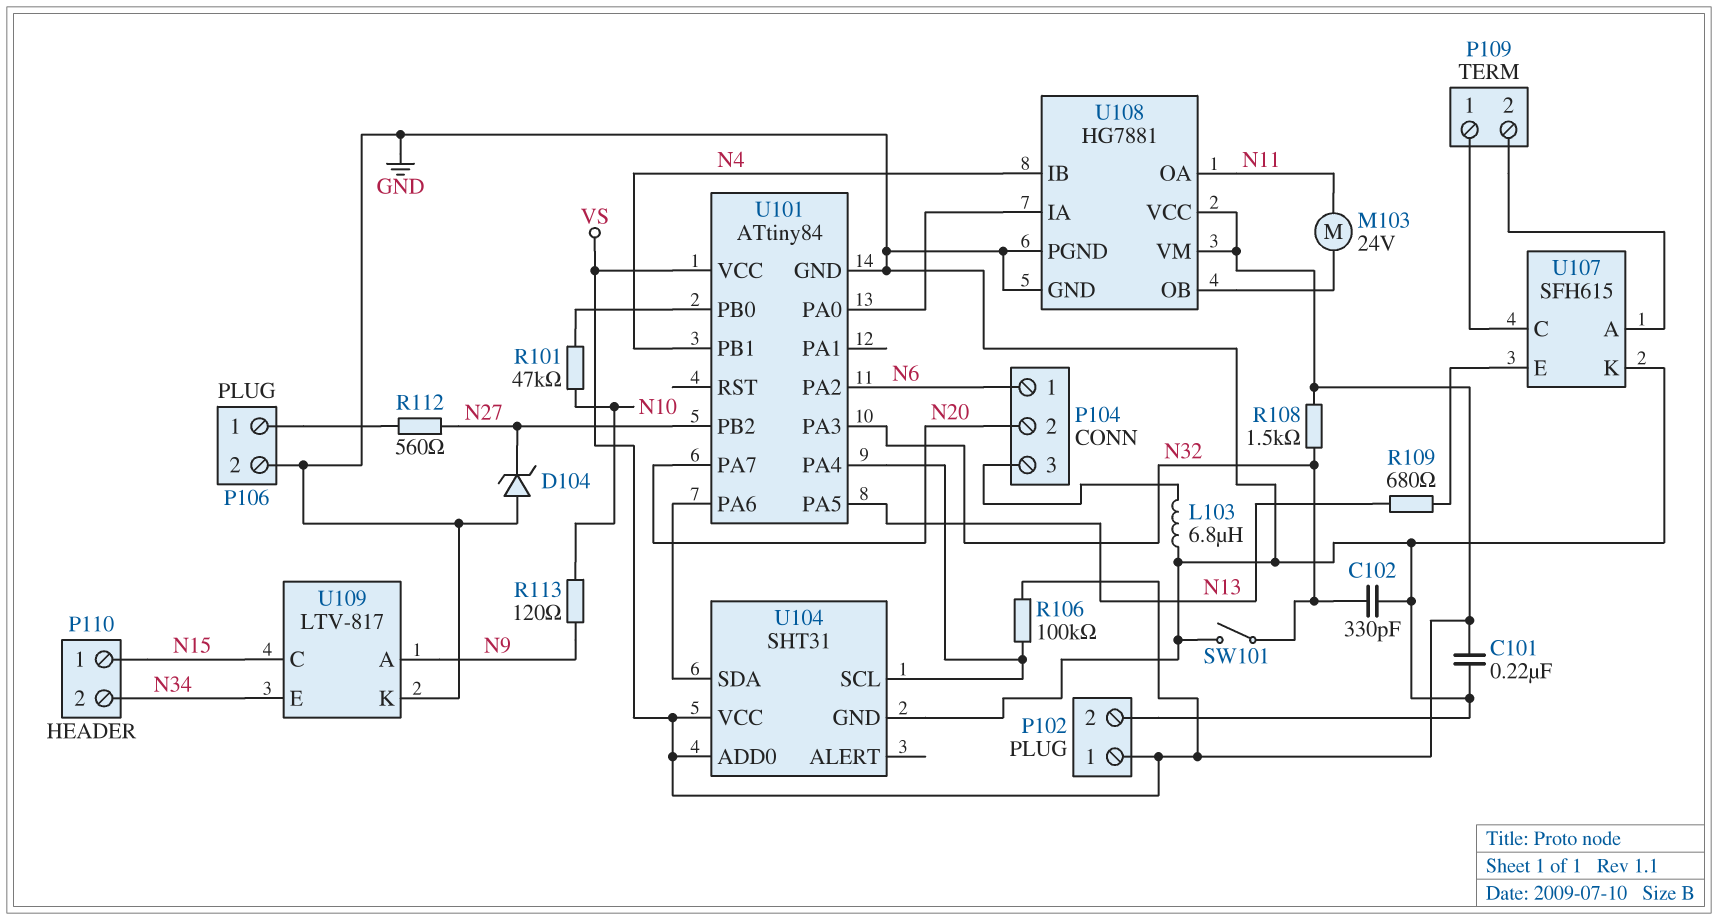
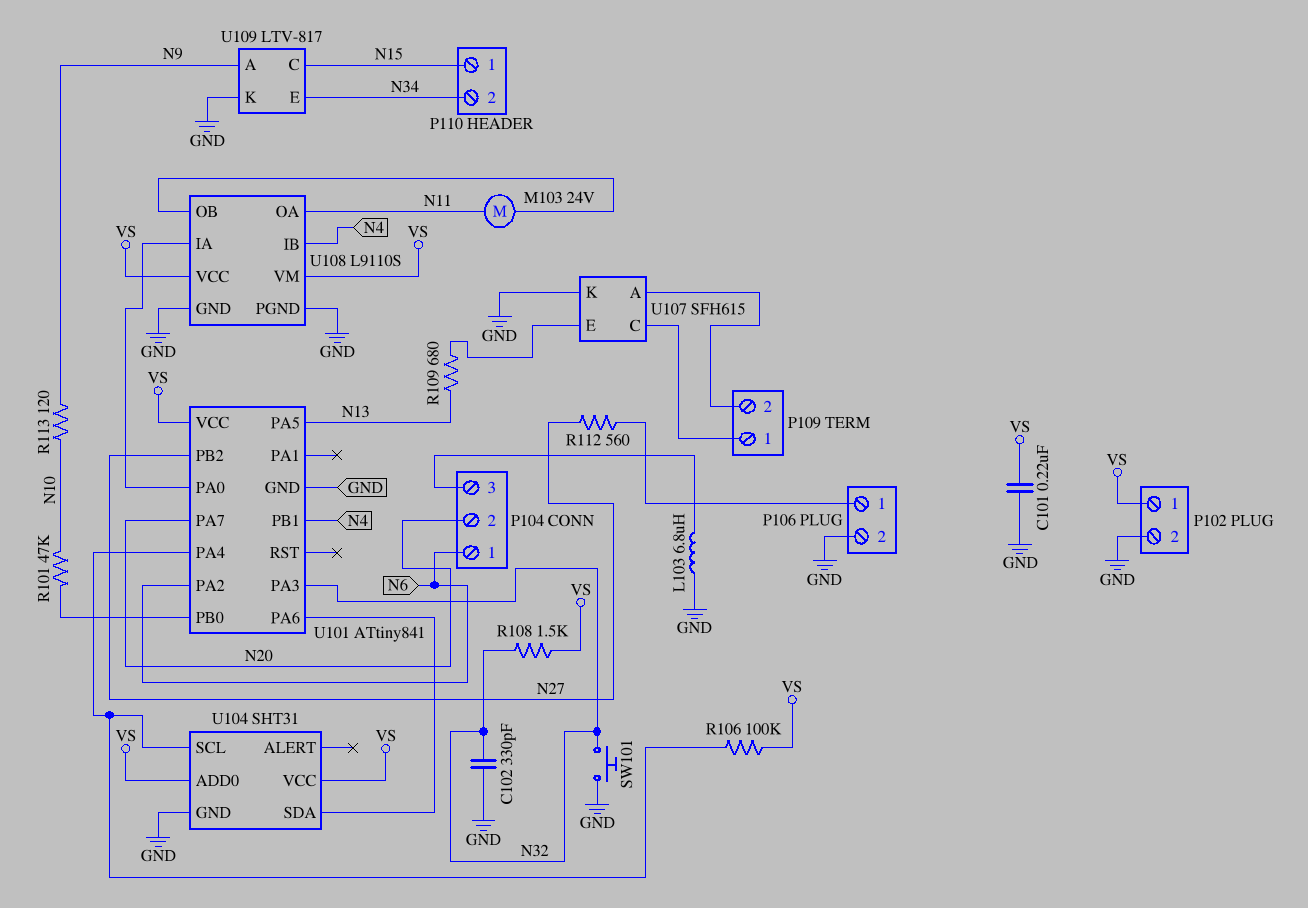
D104: zener (A GND, K N27) -> none
SW101: switch (GND, N32) -> button (GND, N32)
U101: ATtiny84 -> ATtiny841
U108: HG7881 -> L9110S

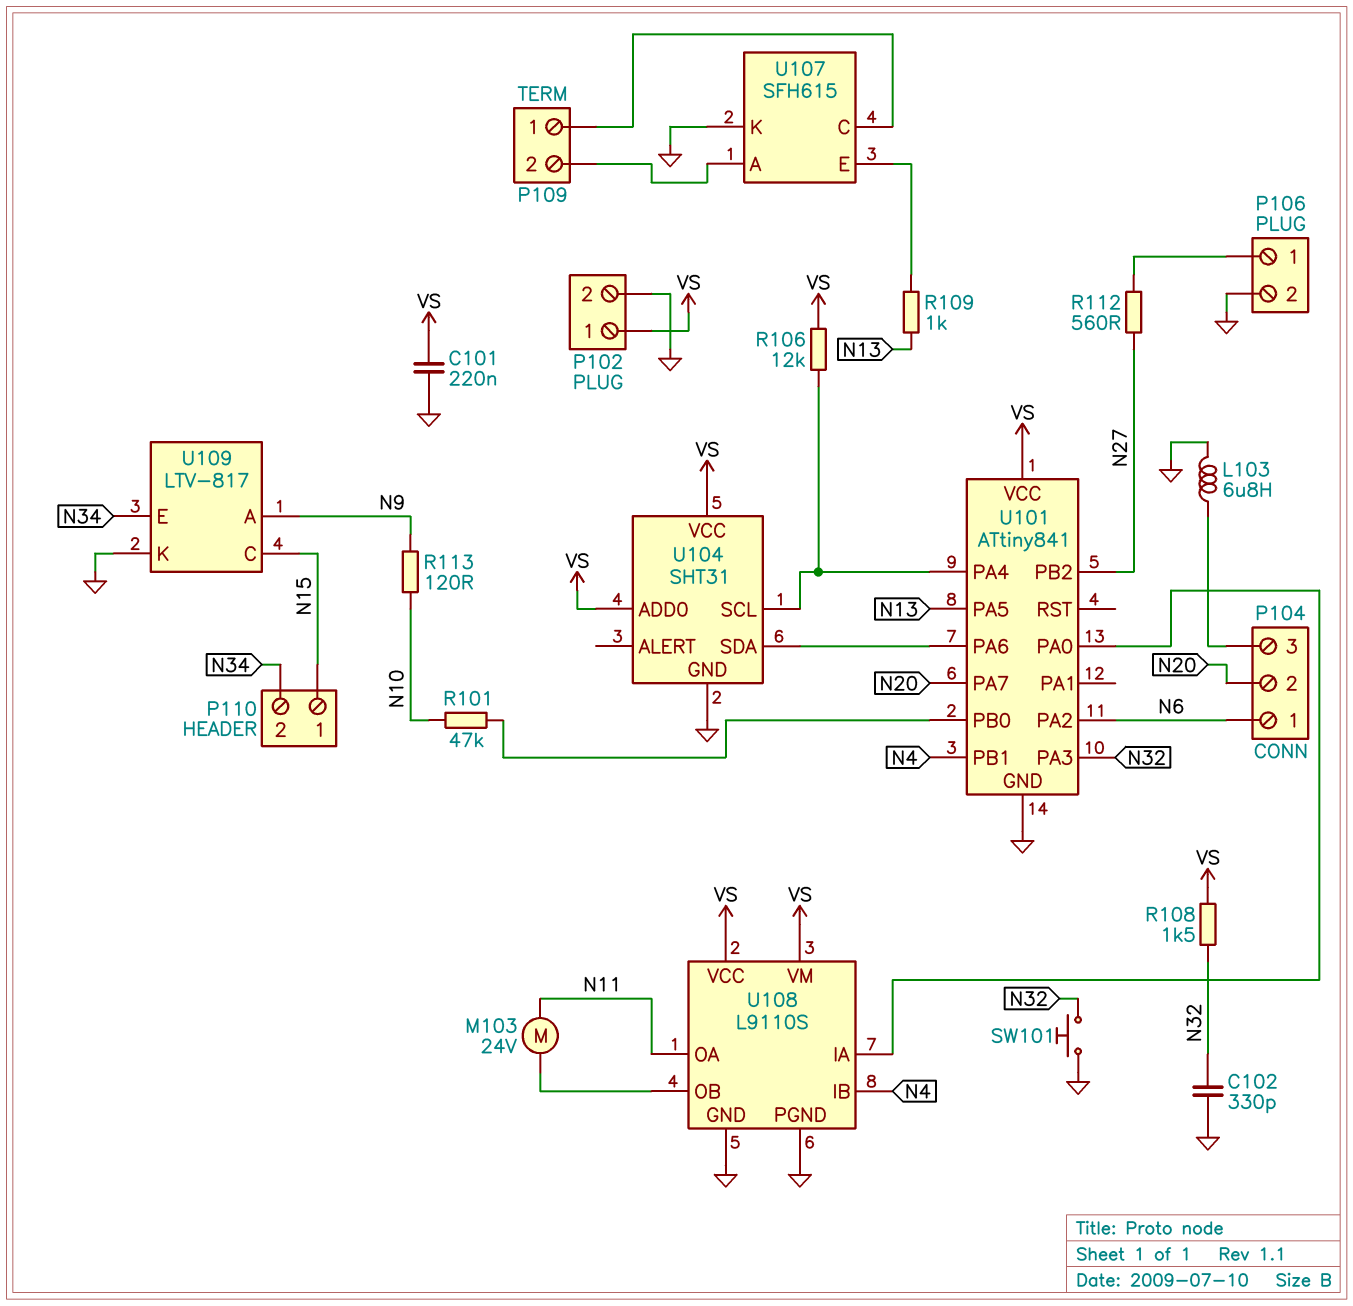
R106: 100k (U101/PA4, VS) -> 12k (U101/PA4, VS)
R109: 680 (N13, U107/E) -> 1k (N13, U107/E)

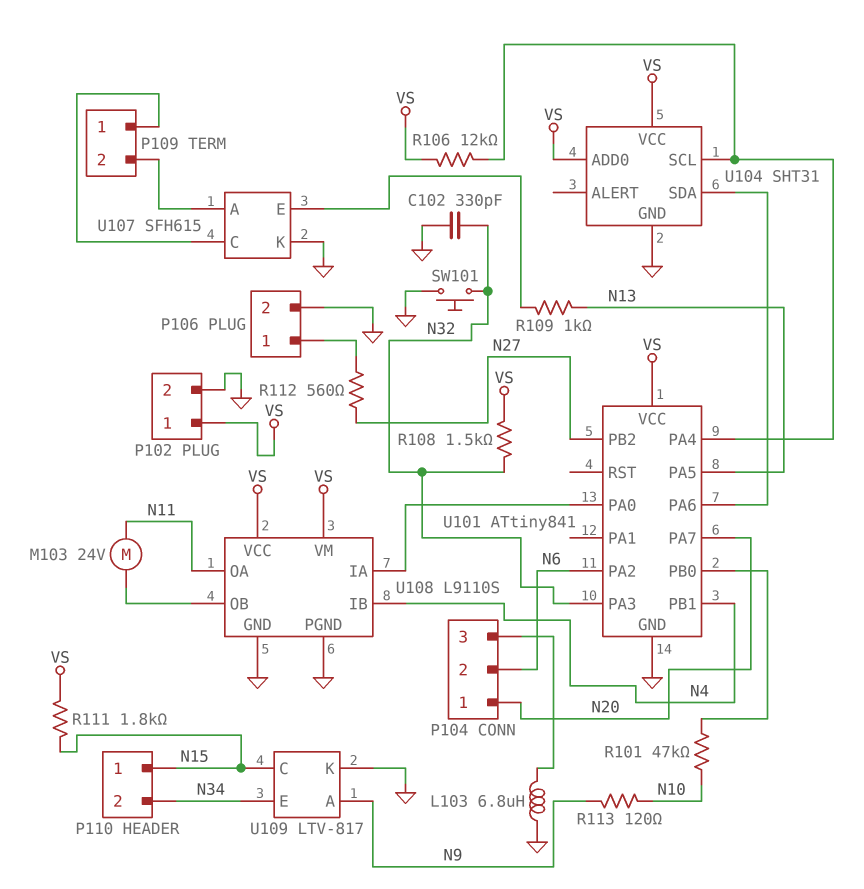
C101: 220nF (GND, VS) -> none
P104 pin 1: N6 -> N20
P104 pin 2: N20 -> N6
R111: none -> 1.8k (N15, VS)

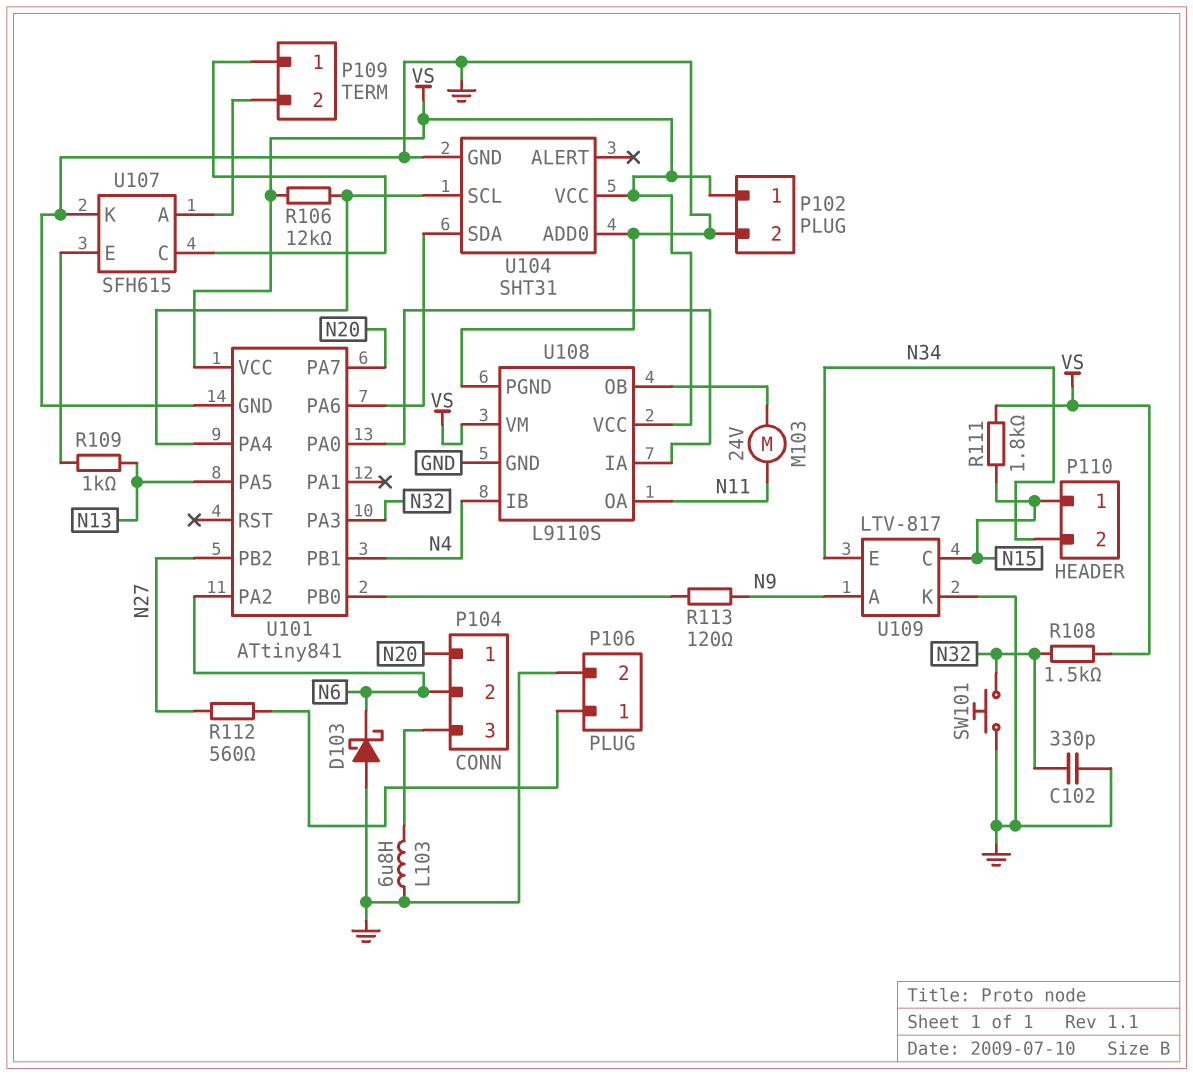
D103: none -> schottky (A GND, K N6)
R101: 47k (N10, U101/PB0) -> none
R113: 120 (N9, N10) -> 120 (N9, U101/PB0)
U104 pin ADD0: VS -> GND

